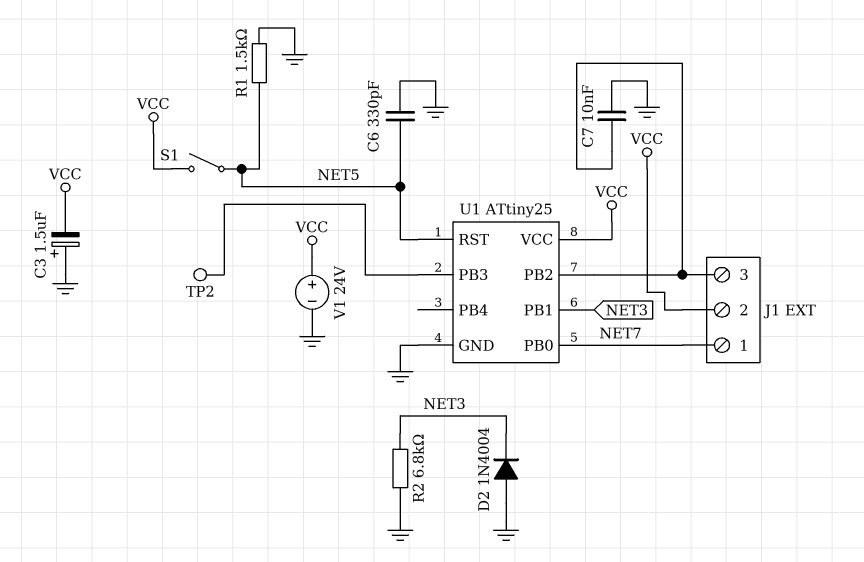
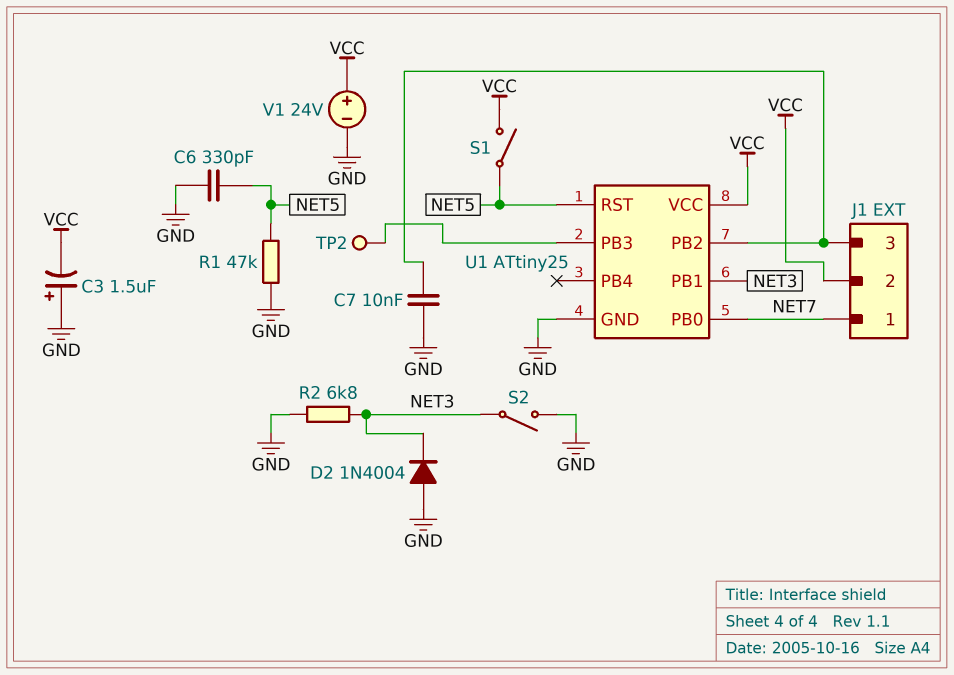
R1: 1.5k (GND, NET5) -> 47k (GND, NET5)
S2: none -> switch (GND, NET3)

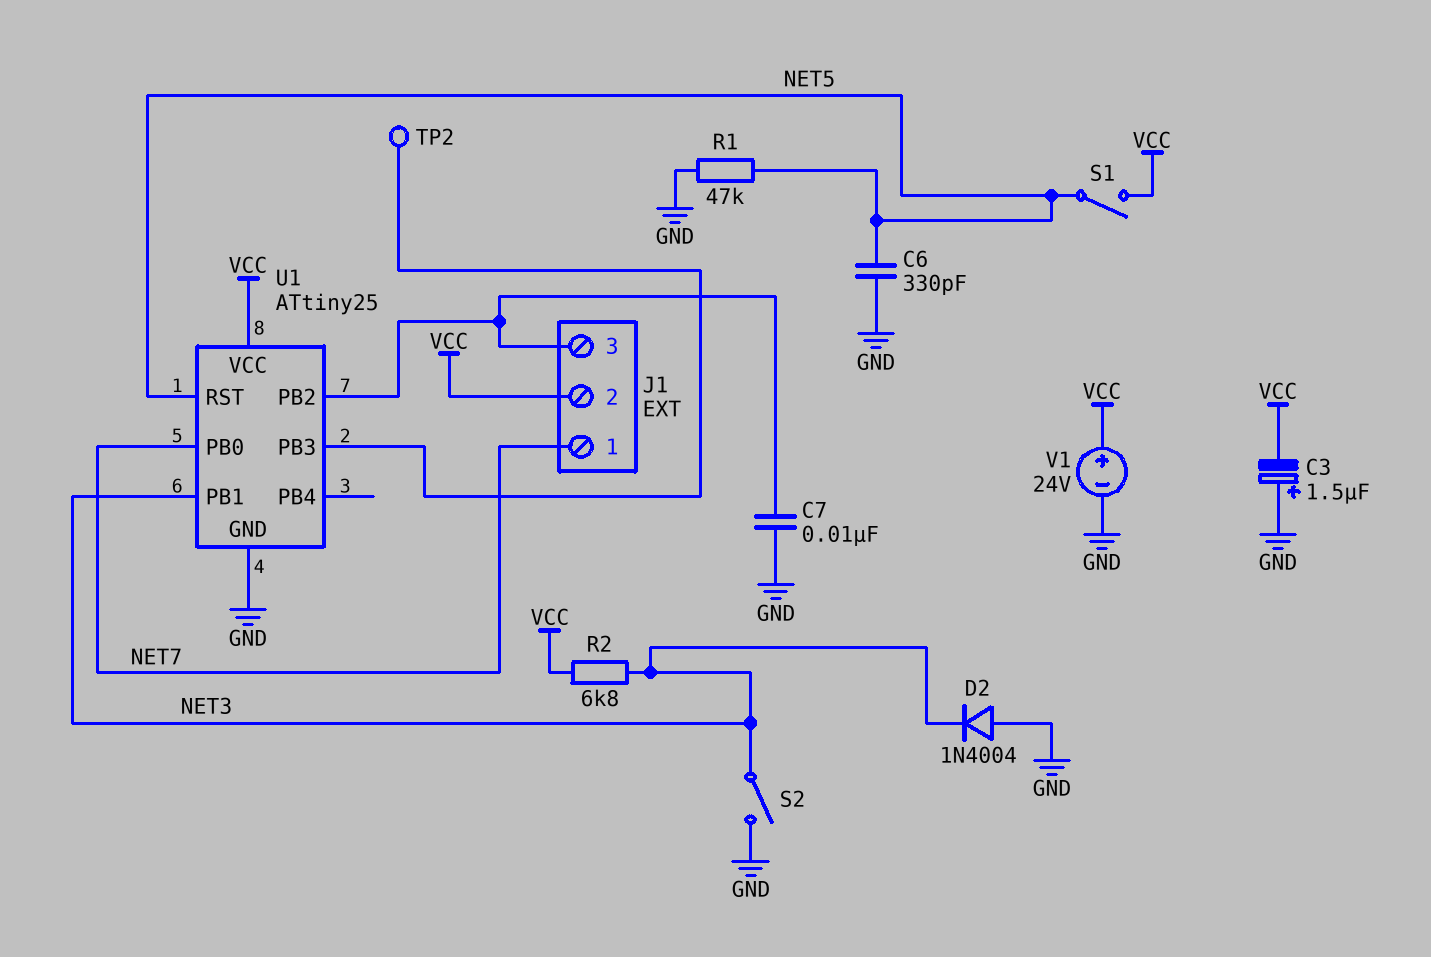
R2: 6.8k (GND, NET3) -> 6.8k (NET3, VCC)

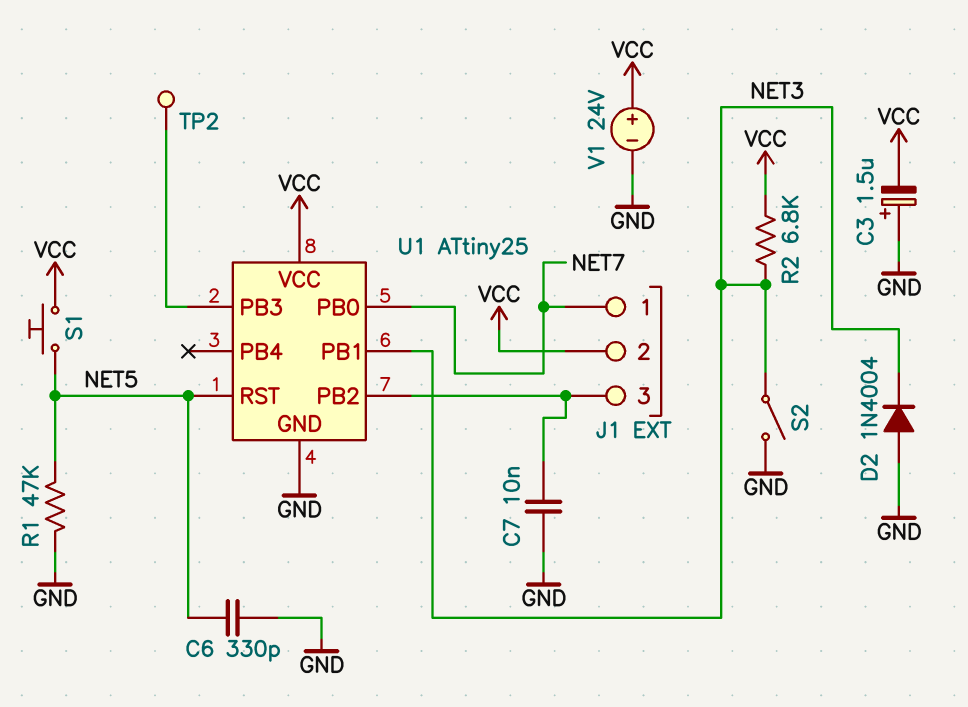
S1: switch (NET5, VCC) -> button (NET5, VCC)

